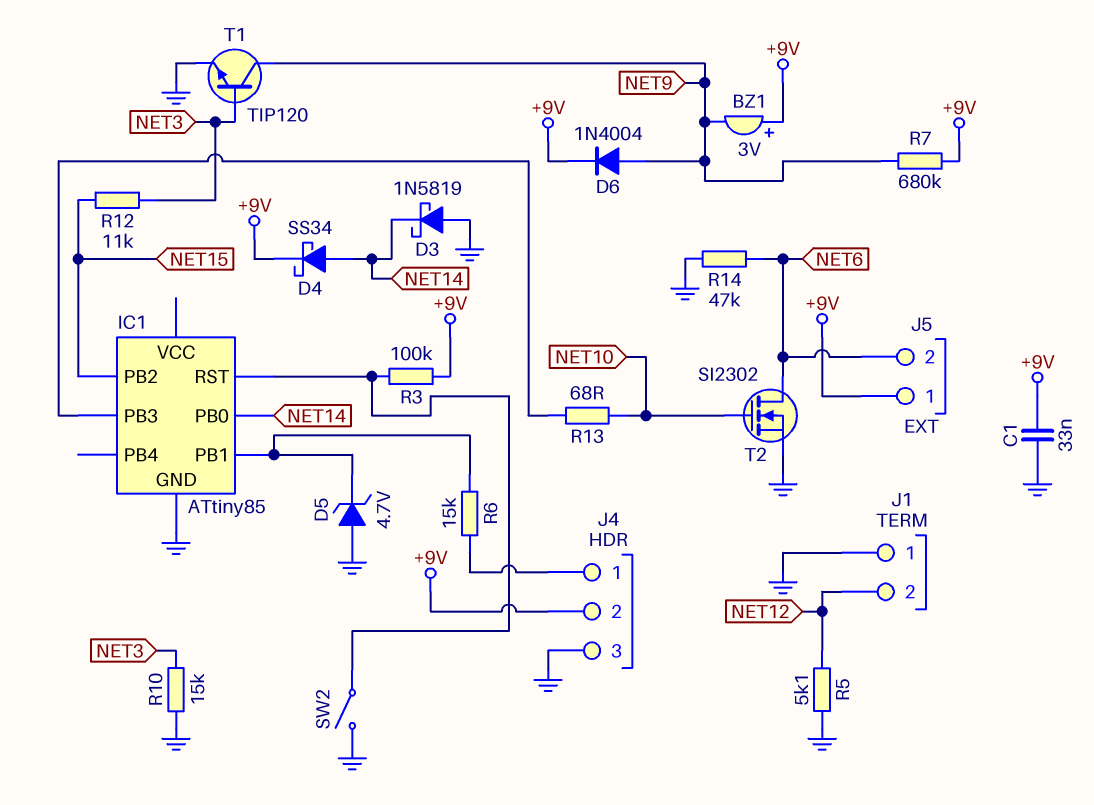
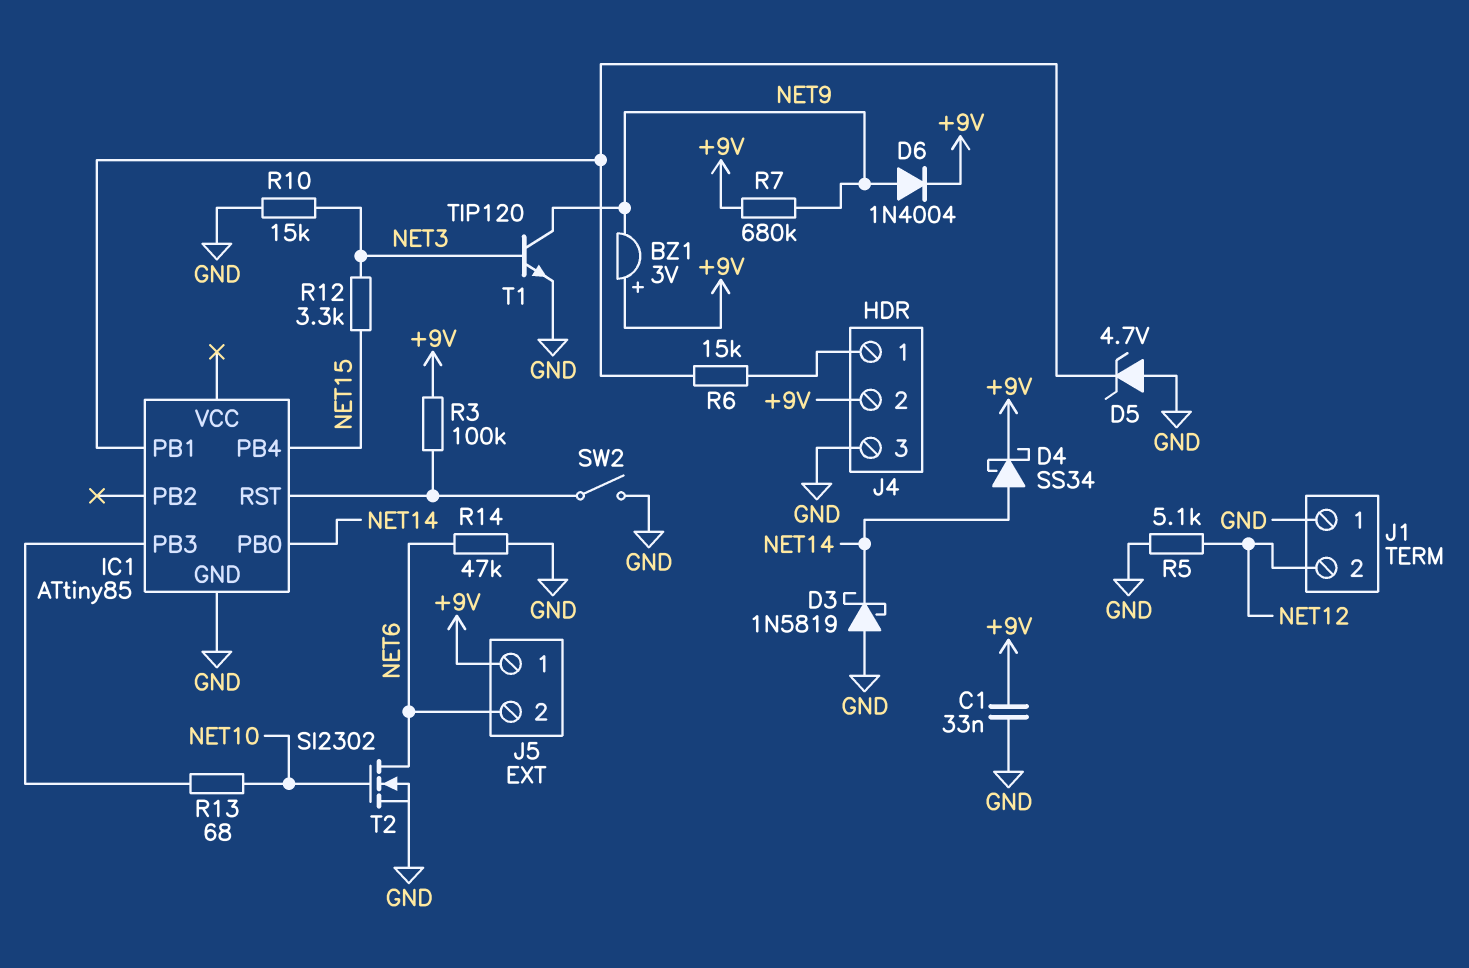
IC1 pin PB2: NET15 -> none
IC1 pin PB4: none -> NET15
R12: 11k (NET3, NET15) -> 3.3k (NET3, NET15)

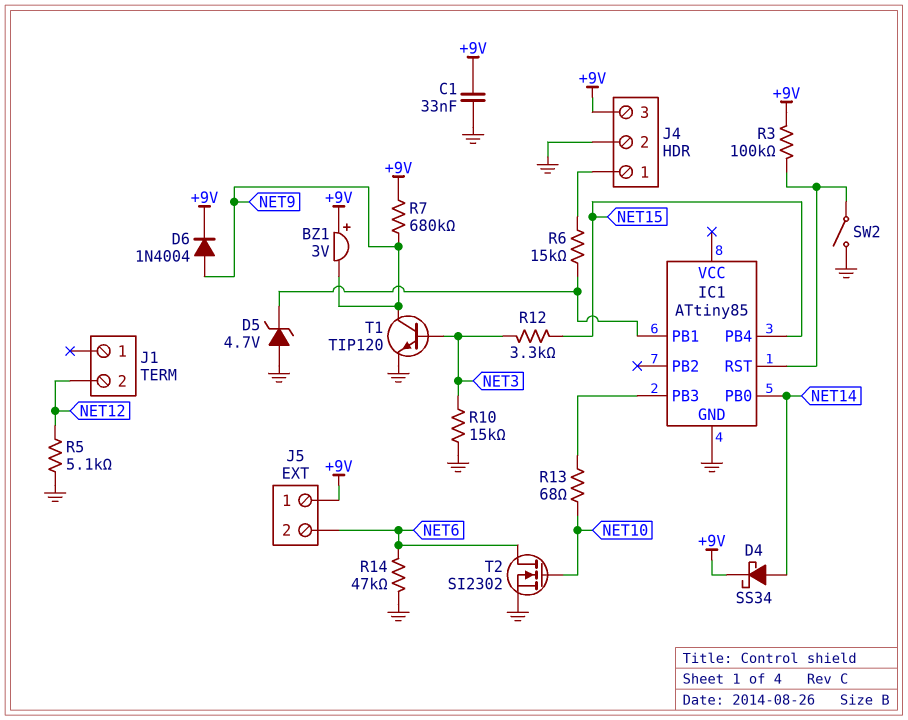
D3: schottky 1N5819 (A GND, K NET14) -> none
J1 pin 1: GND -> none
J4 pin 2: +9V -> GND
J4 pin 3: GND -> +9V

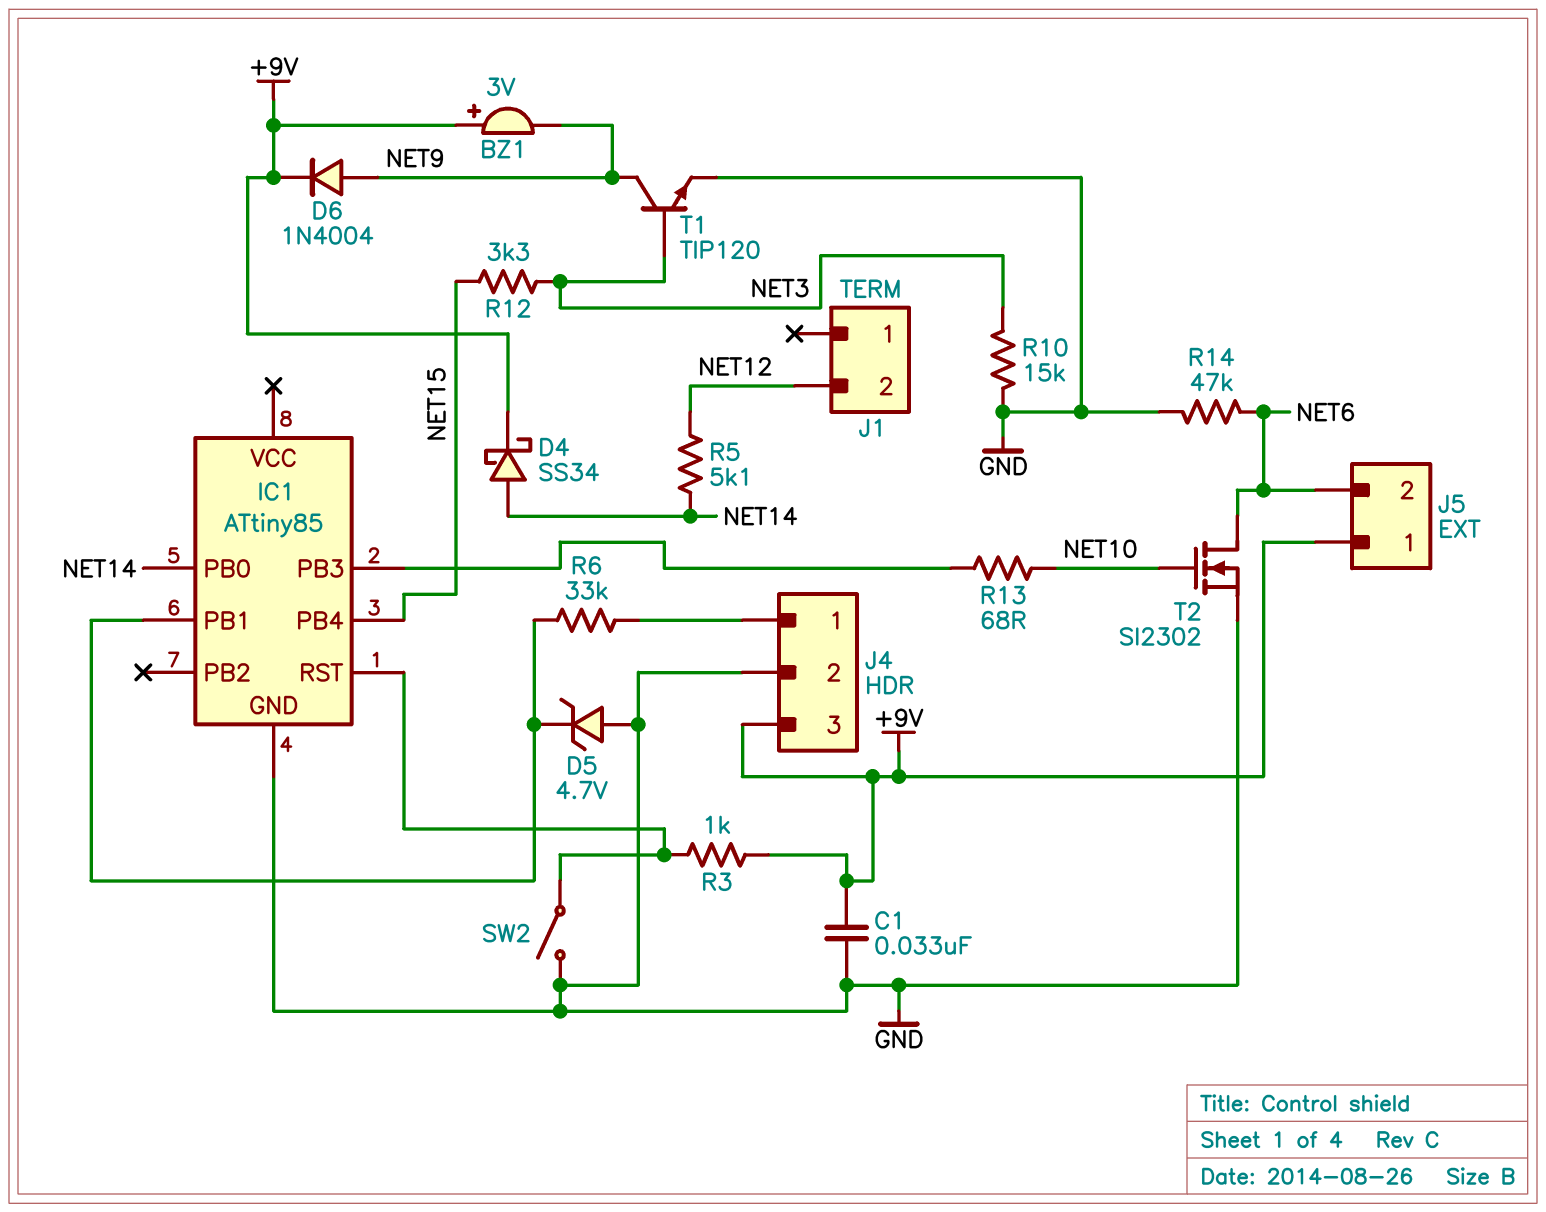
R3: 100k (+9V, IC1/RST) -> 1k (+9V, IC1/RST)
R5: 5.1k (GND, NET12) -> 5.1k (NET12, NET14)
R6: 15k (IC1/PB1, J4/1) -> 33k (IC1/PB1, J4/1)
R7: 680k (+9V, NET9) -> none

